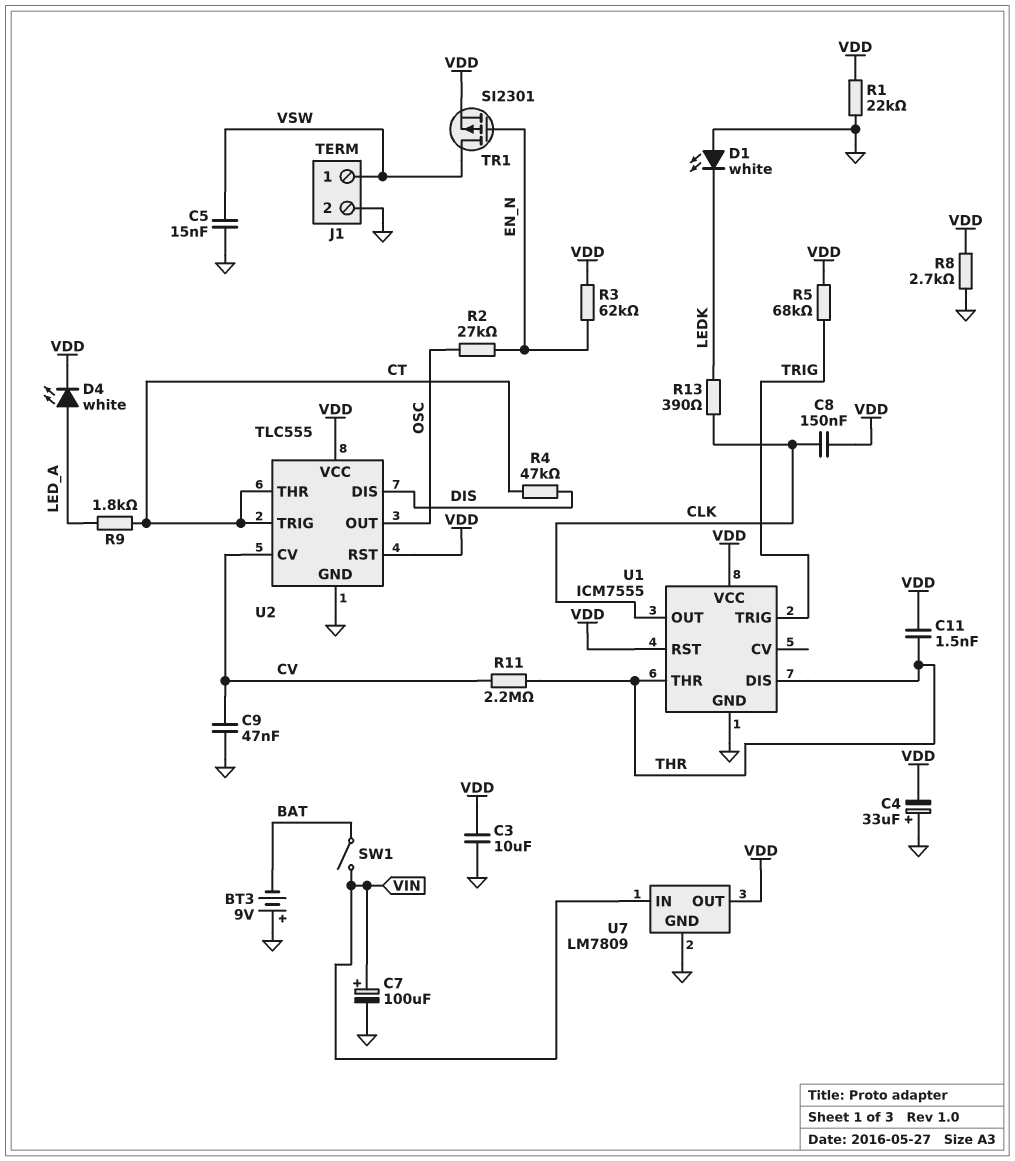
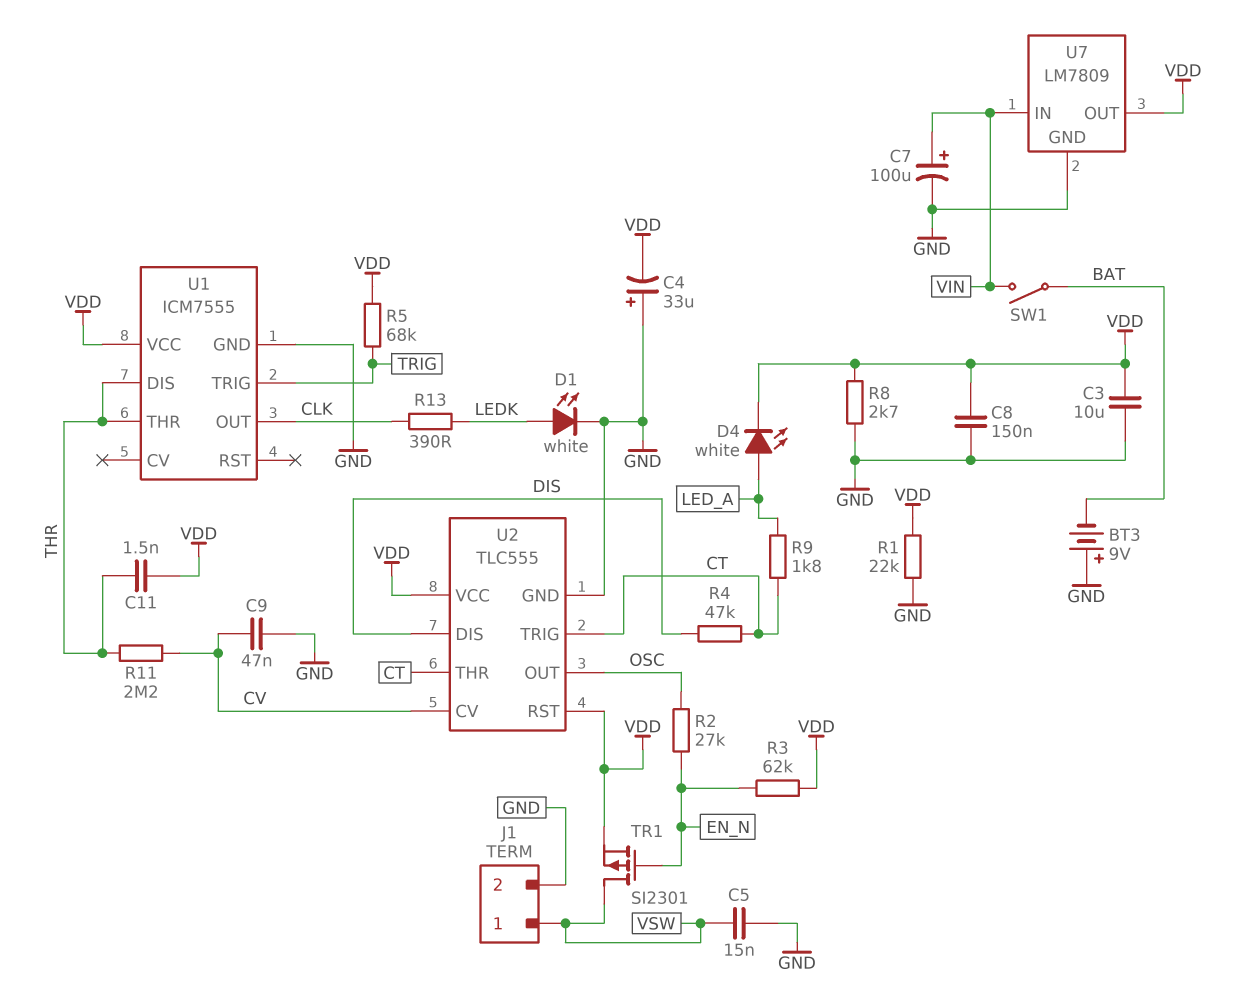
C8: 150nF (CLK, VDD) -> 150nF (GND, VDD)
D1: LED white (A GND, K LEDK) -> LED white (A LEDK, K GND)
U1 pin RST: VDD -> none

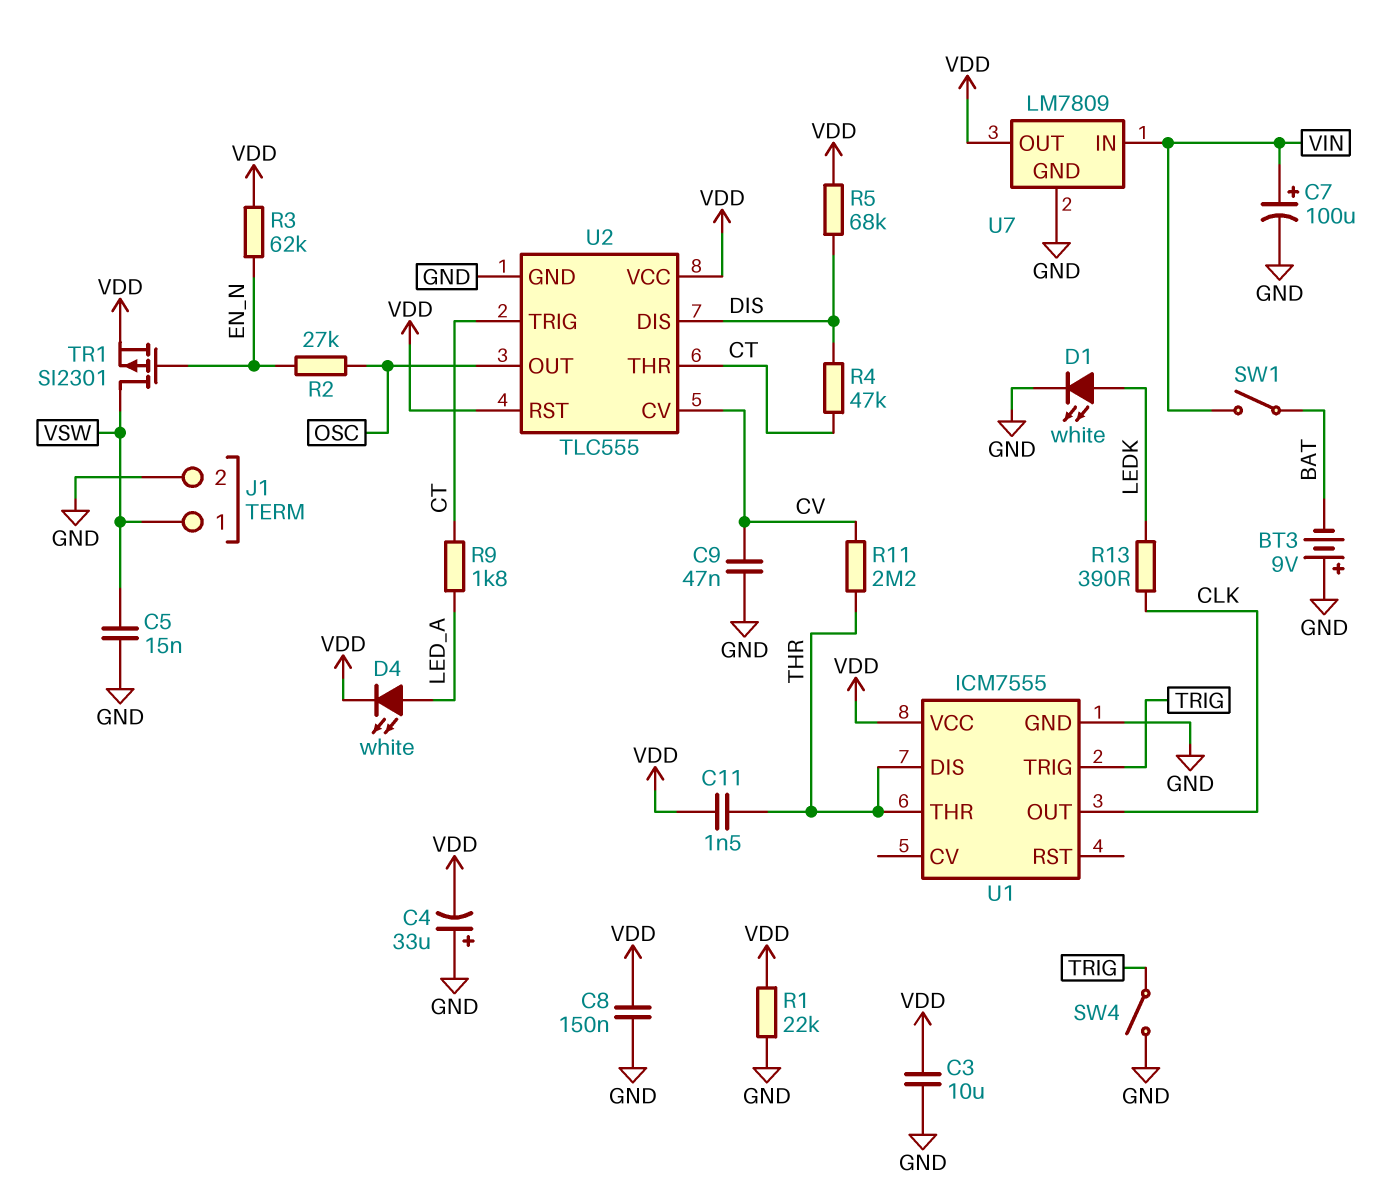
R5: 68k (TRIG, VDD) -> 68k (DIS, VDD)
R8: 2.7k (GND, VDD) -> none
SW4: none -> switch (GND, TRIG)

